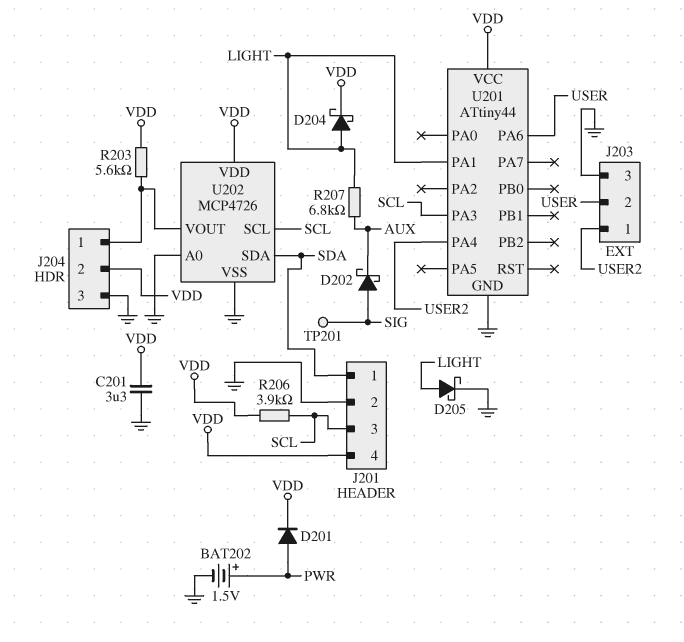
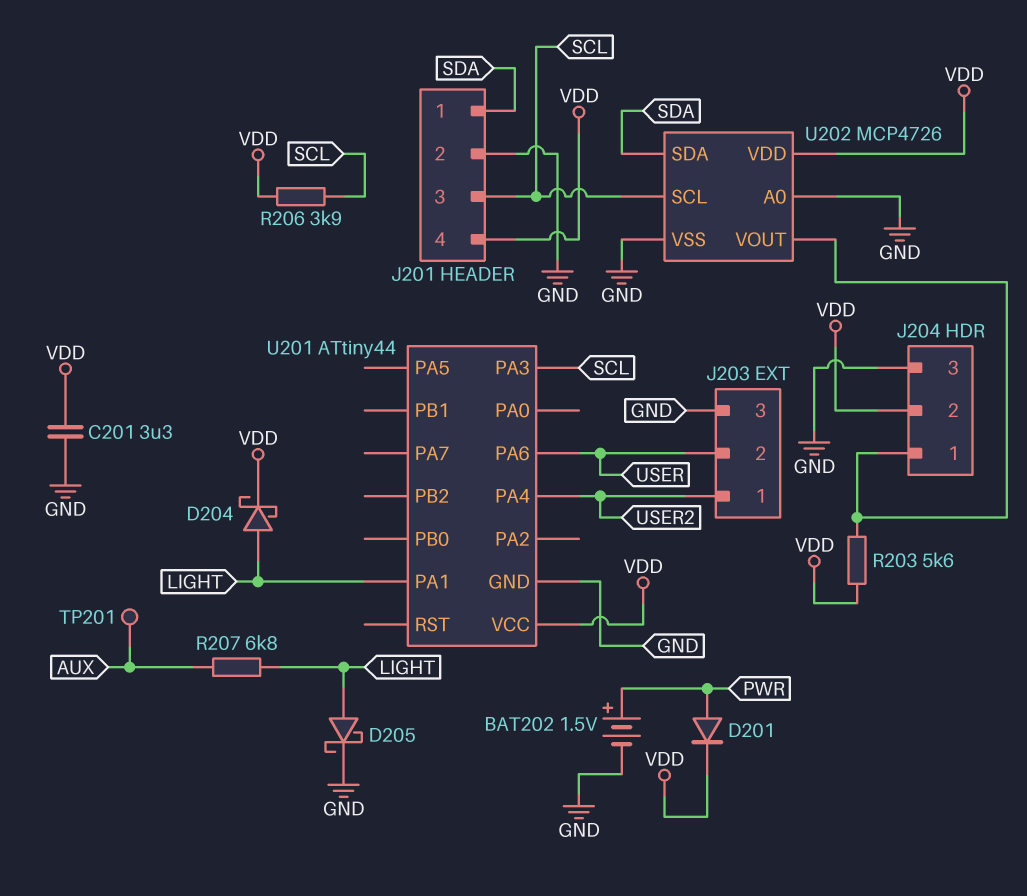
D202: schottky (A SIG, K AUX) -> none
TP201: test point (SIG) -> test point (AUX)

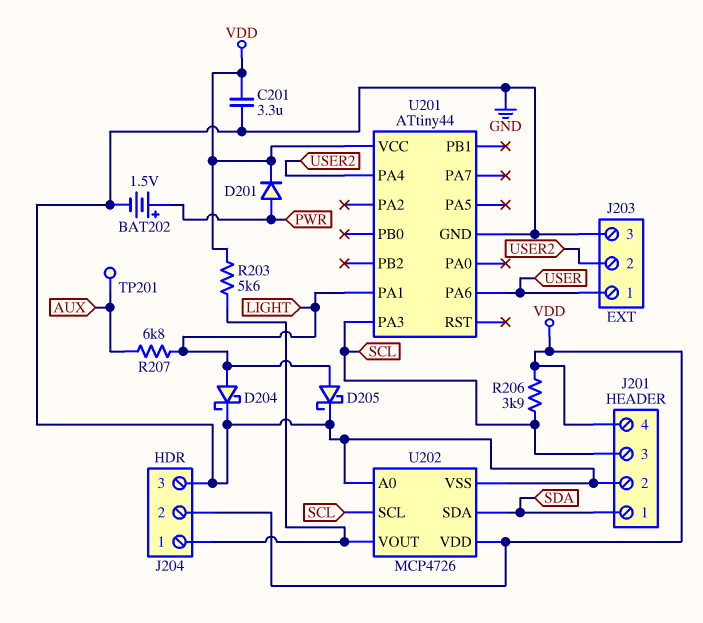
D204: schottky (A LIGHT, K VDD) -> schottky (A LIGHT, K GND)
J203 pin 1: USER2 -> USER
J203 pin 2: USER -> USER2

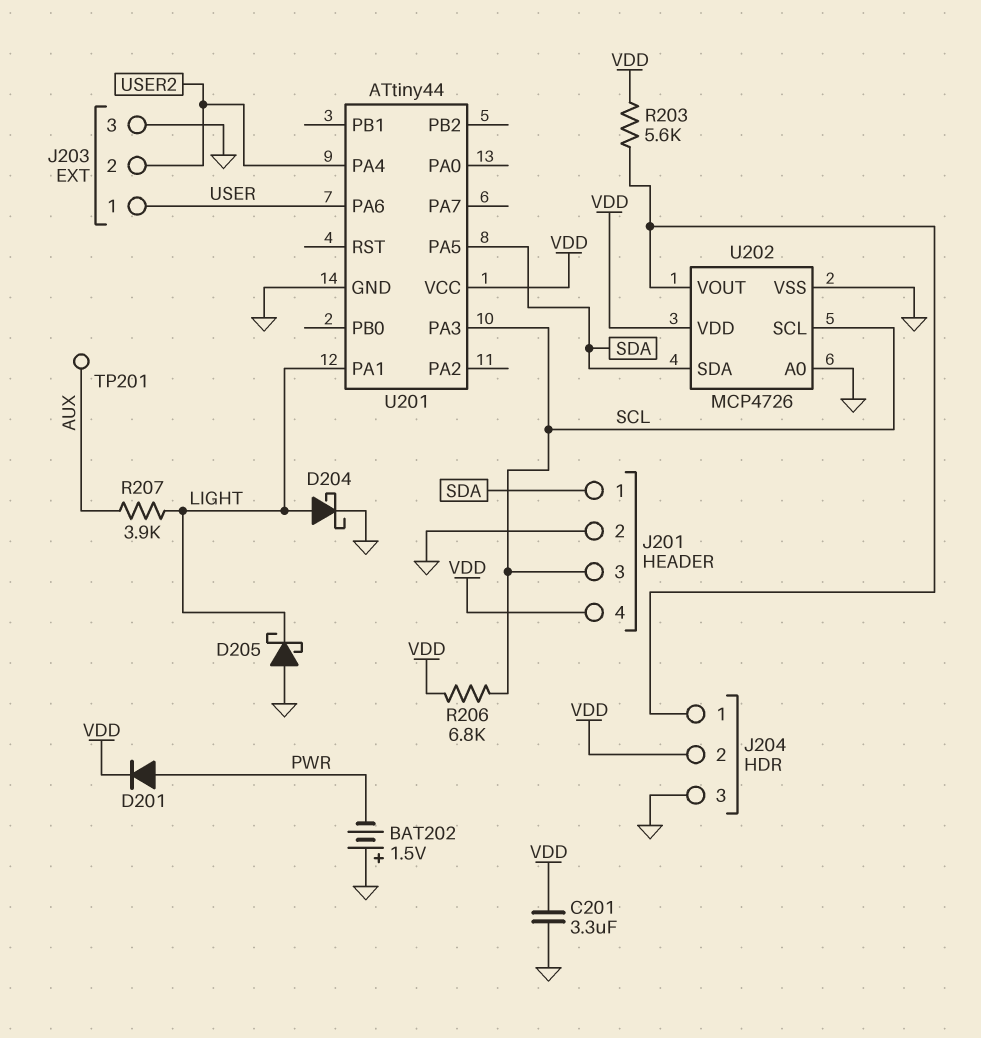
BAT202: 1.5V (plus PWR, minus GND) -> 1.5V (plus GND, minus PWR)
D205: schottky (A LIGHT, K GND) -> schottky (A GND, K LIGHT)
R206: 3.9k (SCL, VDD) -> 6.8k (SCL, VDD)
R207: 6.8k (AUX, LIGHT) -> 3.9k (AUX, LIGHT)
U201 pin PA5: none -> SDA

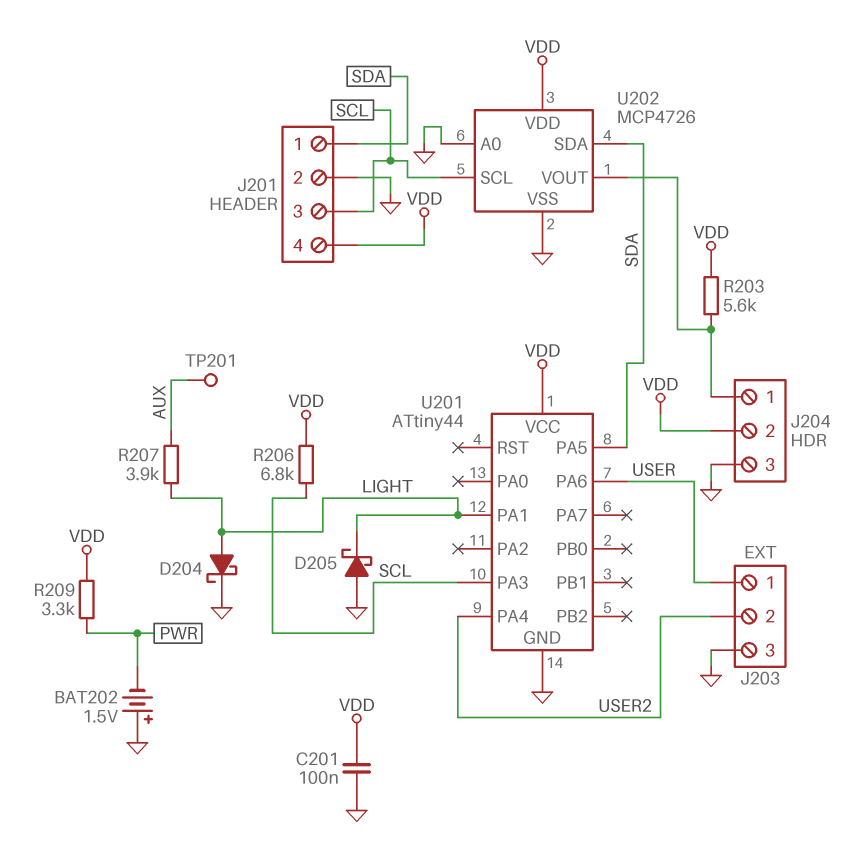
C201: 3.3uF (GND, VDD) -> 100nF (GND, VDD)
D201: diode (A PWR, K VDD) -> none
R209: none -> 3.3k (PWR, VDD)

